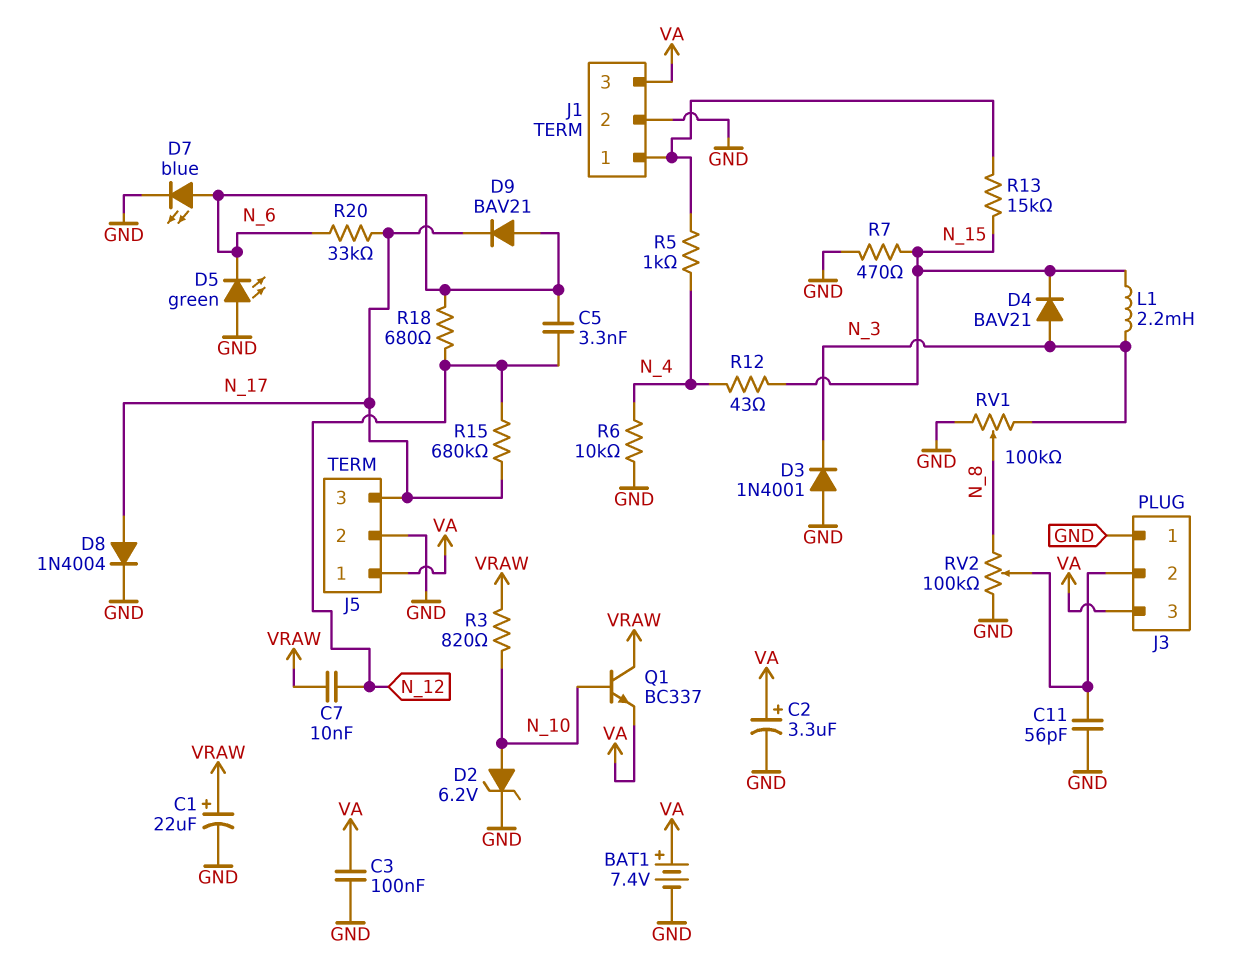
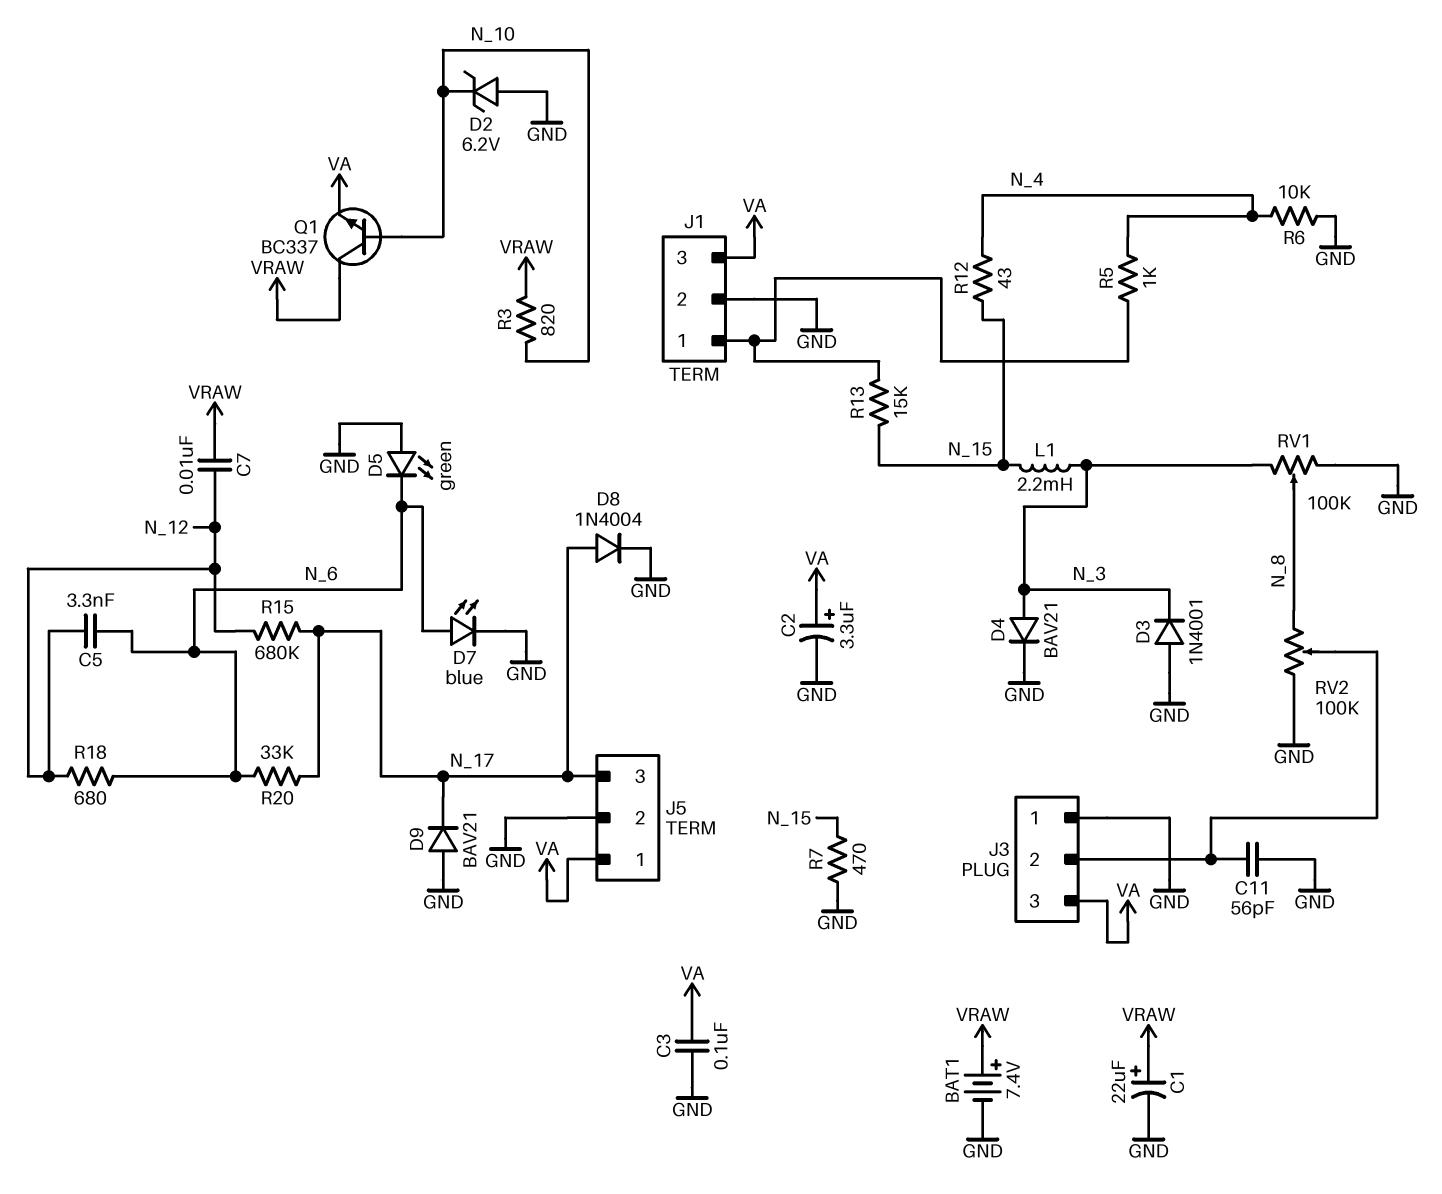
BAT1: 7.4V (plus VA, minus GND) -> 7.4V (plus VRAW, minus GND)
D2: zener 6.2V (A N_10, K GND) -> zener 6.2V (A GND, K N_10)
D4: diode BAV21 (A N_3, K N_15) -> diode BAV21 (A N_3, K GND)
D9: diode BAV21 (A N_6, K N_17) -> diode BAV21 (A GND, K N_17)

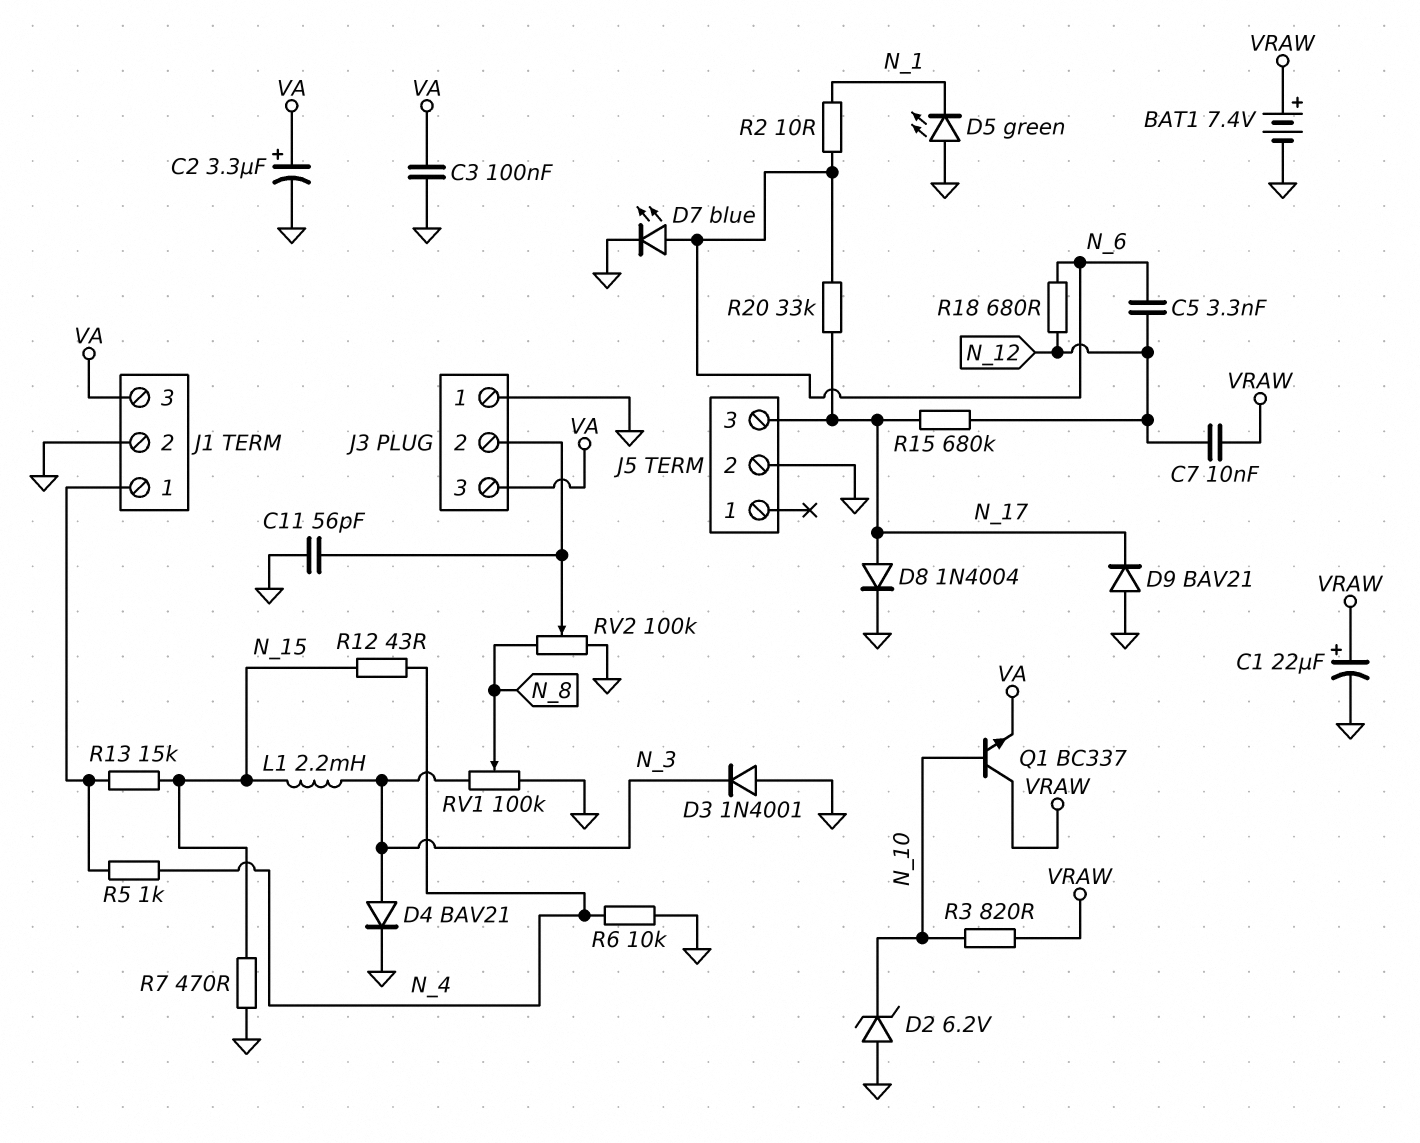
D5: LED green (A GND, K N_6) -> LED green (A GND, K N_1)
J5 pin 1: VA -> none
R2: none -> 10 (N_1, N_6)

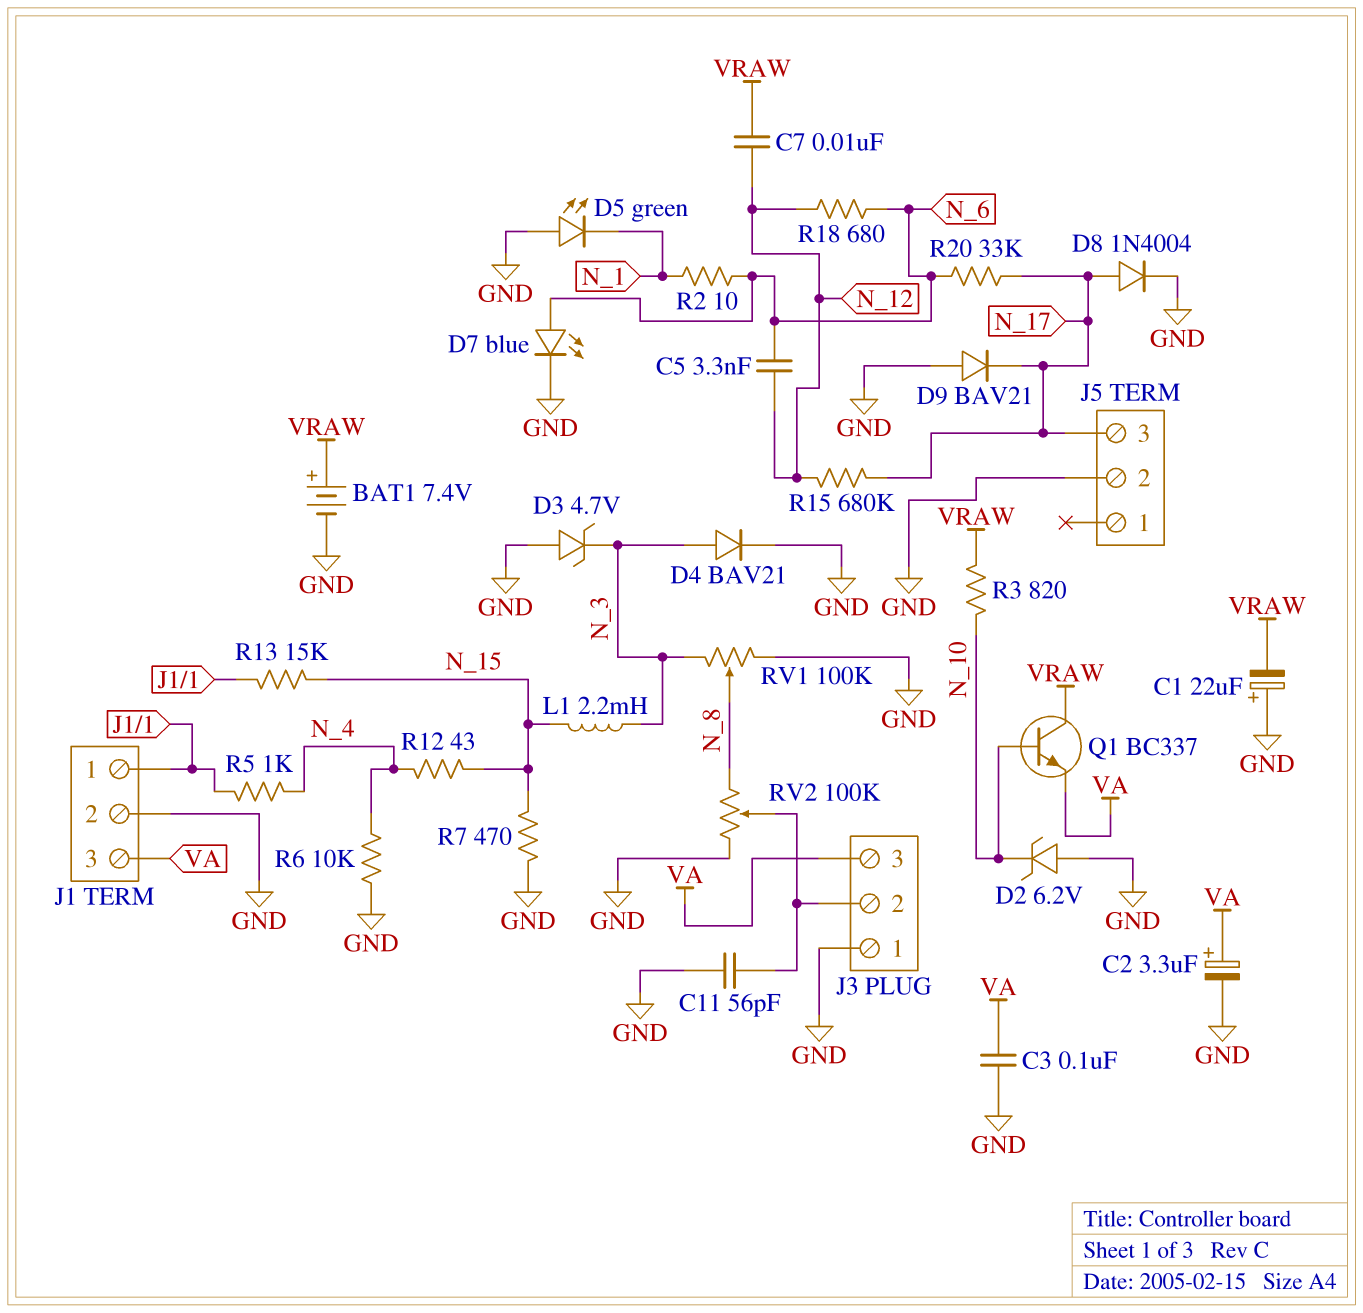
C1: 22uF (plus VRAW, minus GND) -> 22uF (plus GND, minus VRAW)
D3: diode 1N4001 (A GND, K N_3) -> zener 4.7V (A GND, K N_3)

